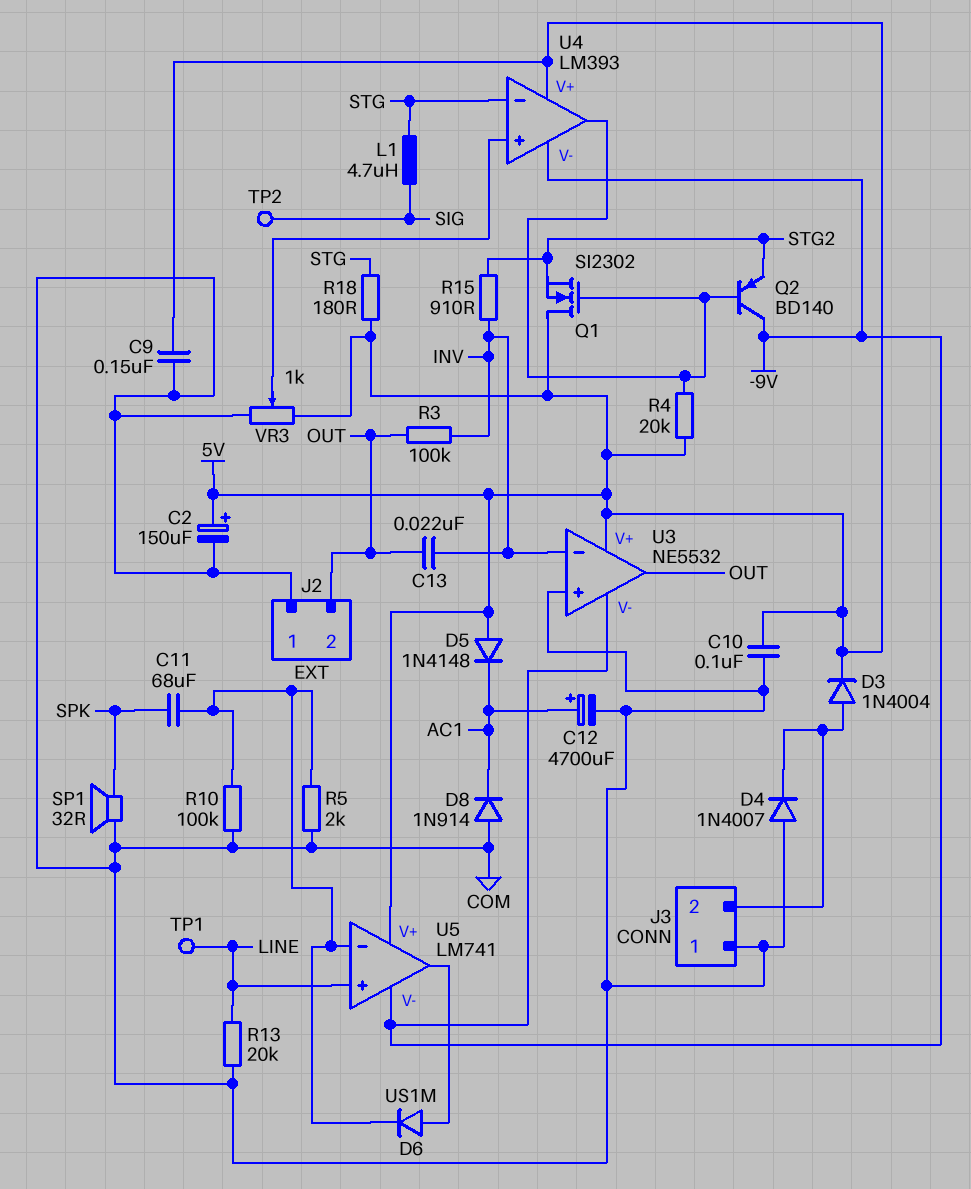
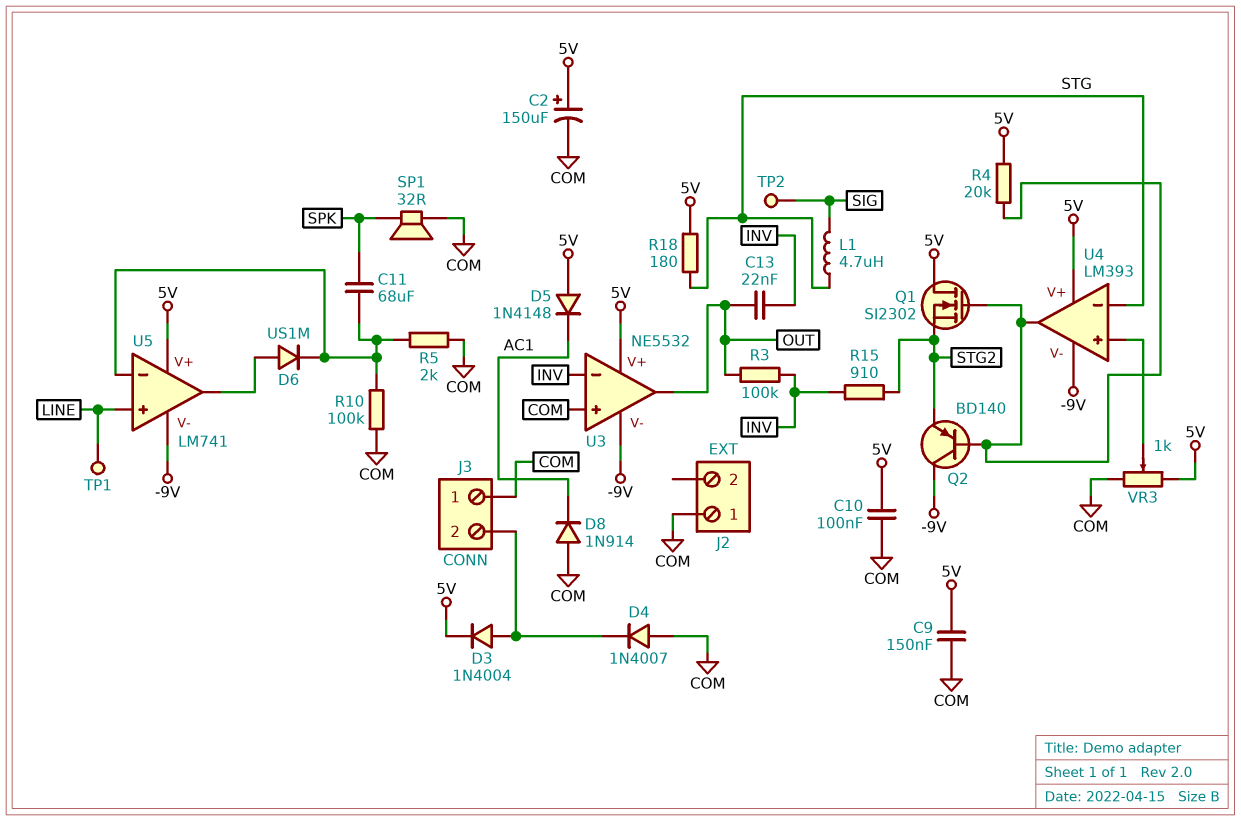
C12: 4700uF (plus AC1, minus COM) -> none
J2 pin 2: OUT -> none
R13: 20k (COM, LINE) -> none

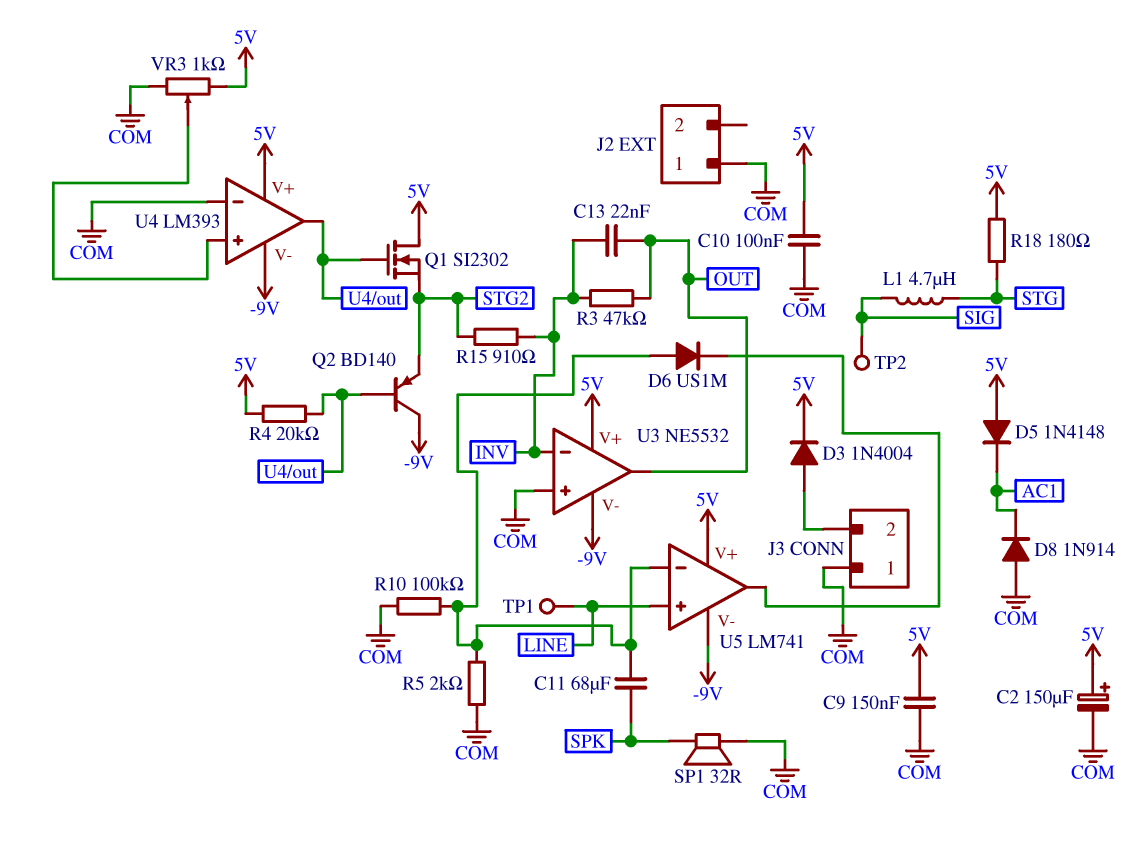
D4: diode 1N4007 (A COM, K J3/2) -> none
D6: diode US1M (A U5/out, K U5/in-) -> diode US1M (A U5/in-, K U5/out)
R3: 100k (INV, OUT) -> 47k (INV, OUT)
U4 pin in-: STG -> COM

